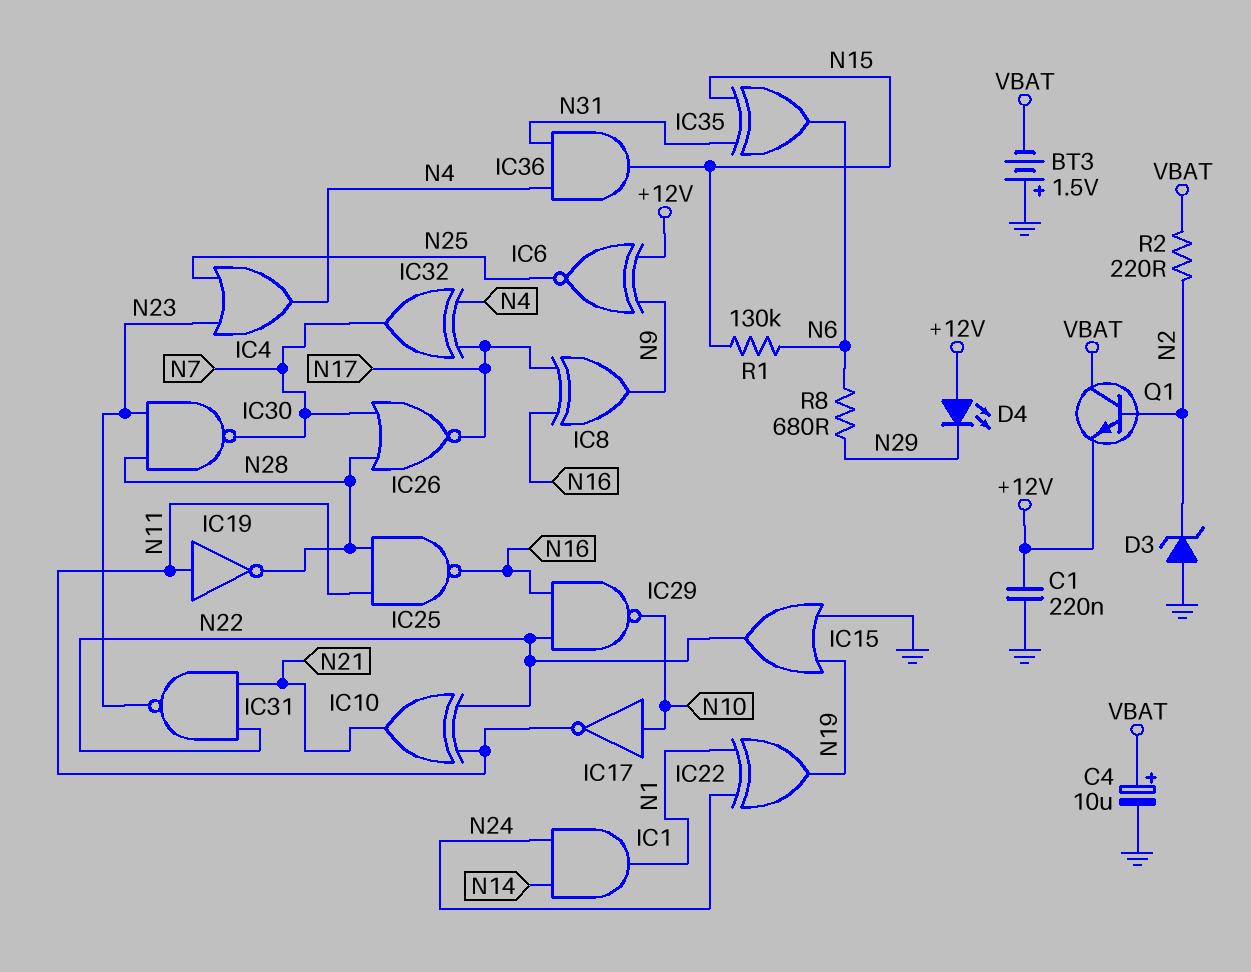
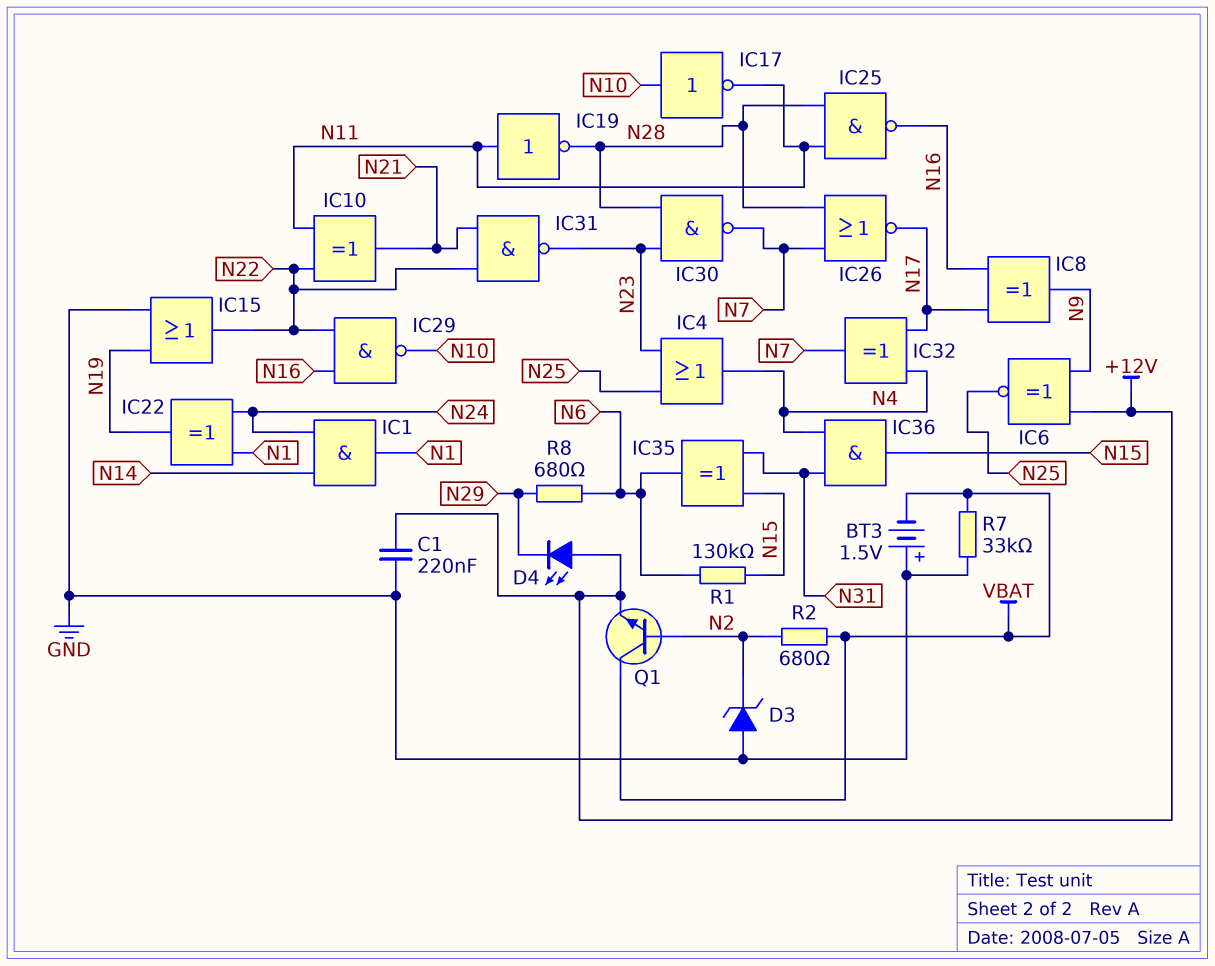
C4: 10uF (plus VBAT, minus GND) -> none
R2: 220 (N2, VBAT) -> 680 (N2, VBAT)
R7: none -> 33k (GND, VBAT)

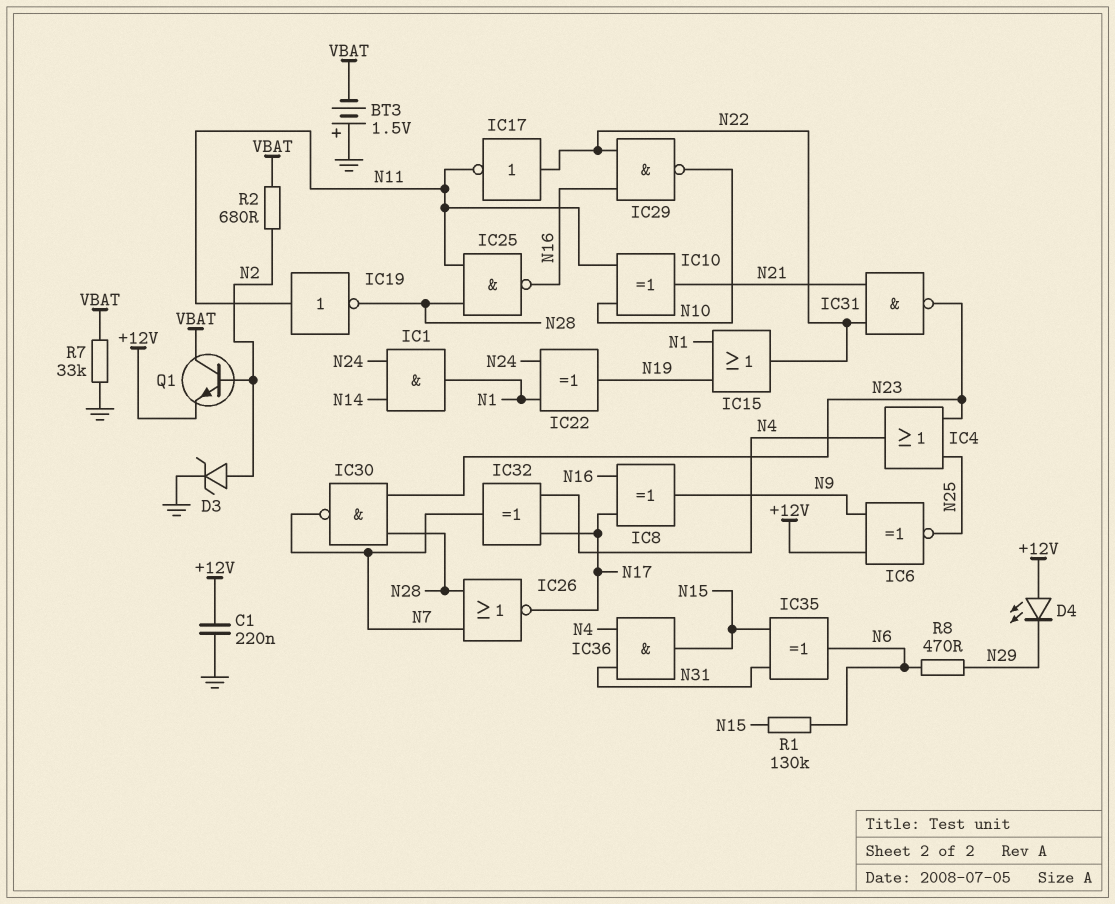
D3: zener (A GND, K N2) -> zener (A N2, K GND)
IC10: XOR (in N11, in N22, out N21) -> XOR (in N10, in N11, out N21)
IC15: OR (in GND, in N19, out N22) -> OR (in N1, in N19, out N22)
IC17: NOT (in N10, out N11) -> NOT (in N22, out N11)
R8: 680 (N6, N29) -> 470 (N6, N29)

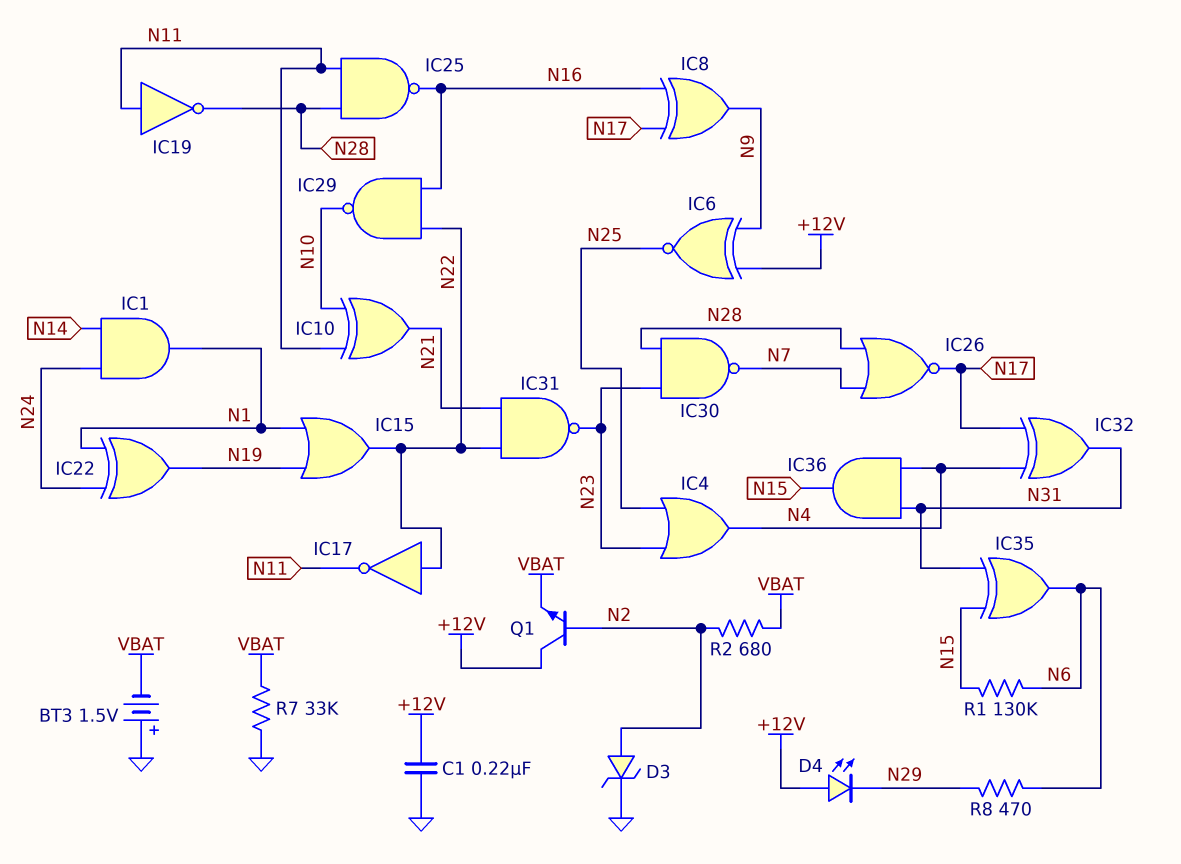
IC32: XOR (in N4, in N17, out N7) -> XOR (in N4, in N17, out N31)
Q1: NPN (B N2, C VBAT, E +12V) -> NPN (B N2, C +12V, E VBAT)

